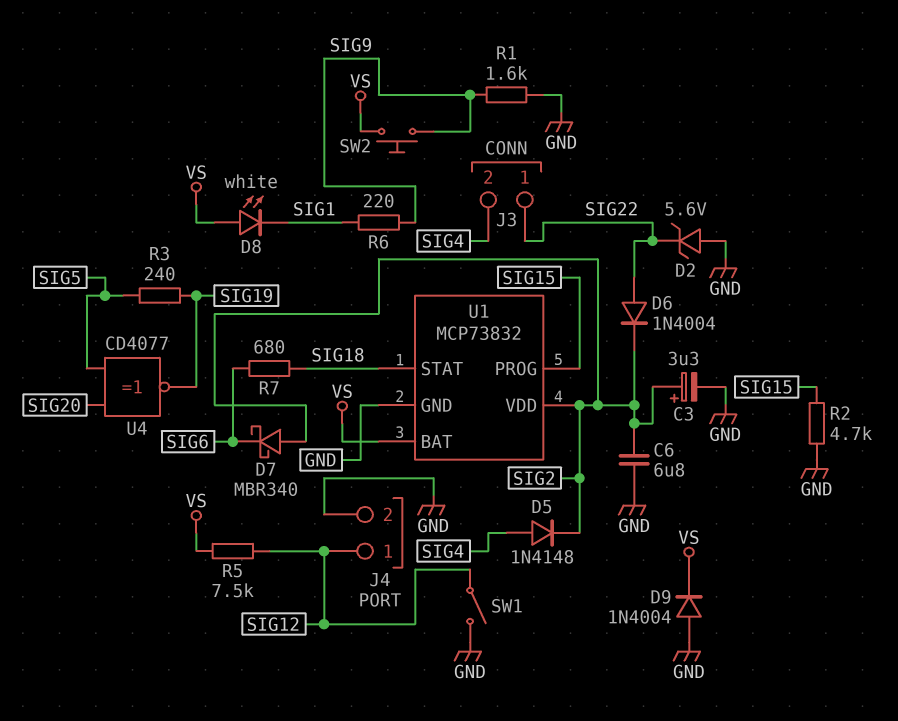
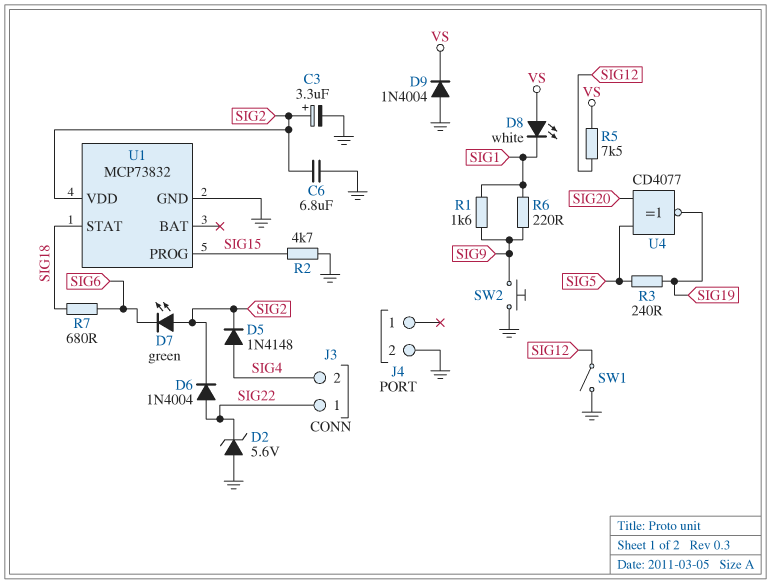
D7: schottky MBR340 (A SIG2, K SIG6) -> LED green (A SIG2, K SIG6)
J4 pin 1: SIG12 -> none
R1: 1.6k (GND, SIG9) -> 1.6k (SIG1, SIG9)
SW2: button (SIG9, VS) -> button (GND, SIG9)
U1 pin BAT: VS -> none

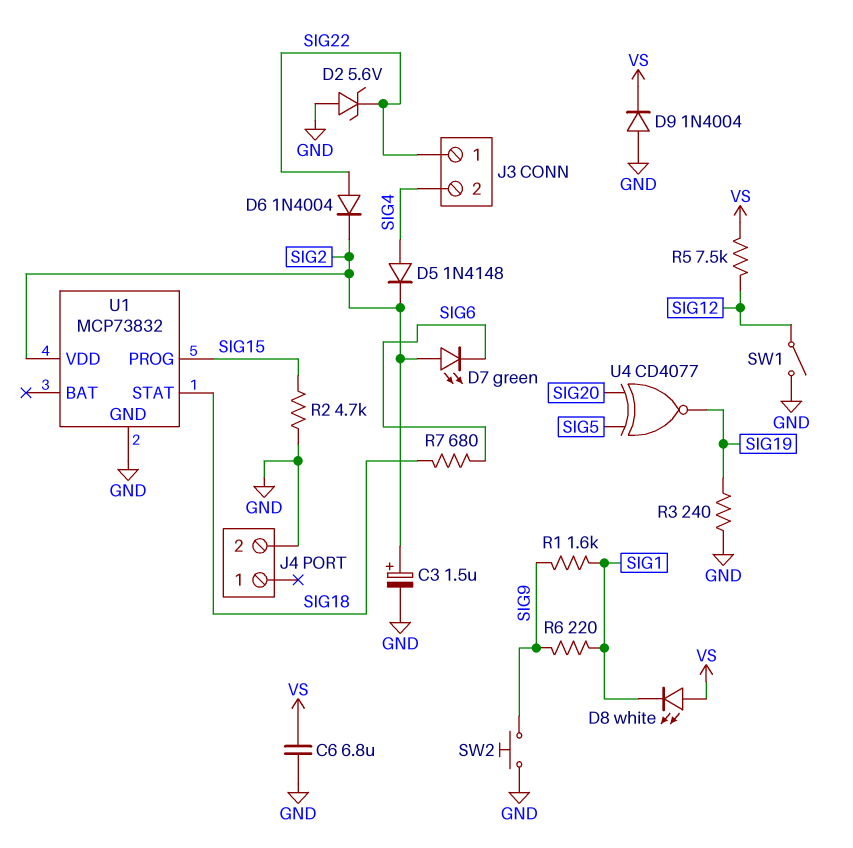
C3: 3.3uF (plus SIG2, minus GND) -> 1.5uF (plus SIG2, minus GND)
C6: 6.8uF (GND, SIG2) -> 6.8uF (GND, VS)
R3: 240 (SIG5, SIG19) -> 240 (GND, SIG19)

